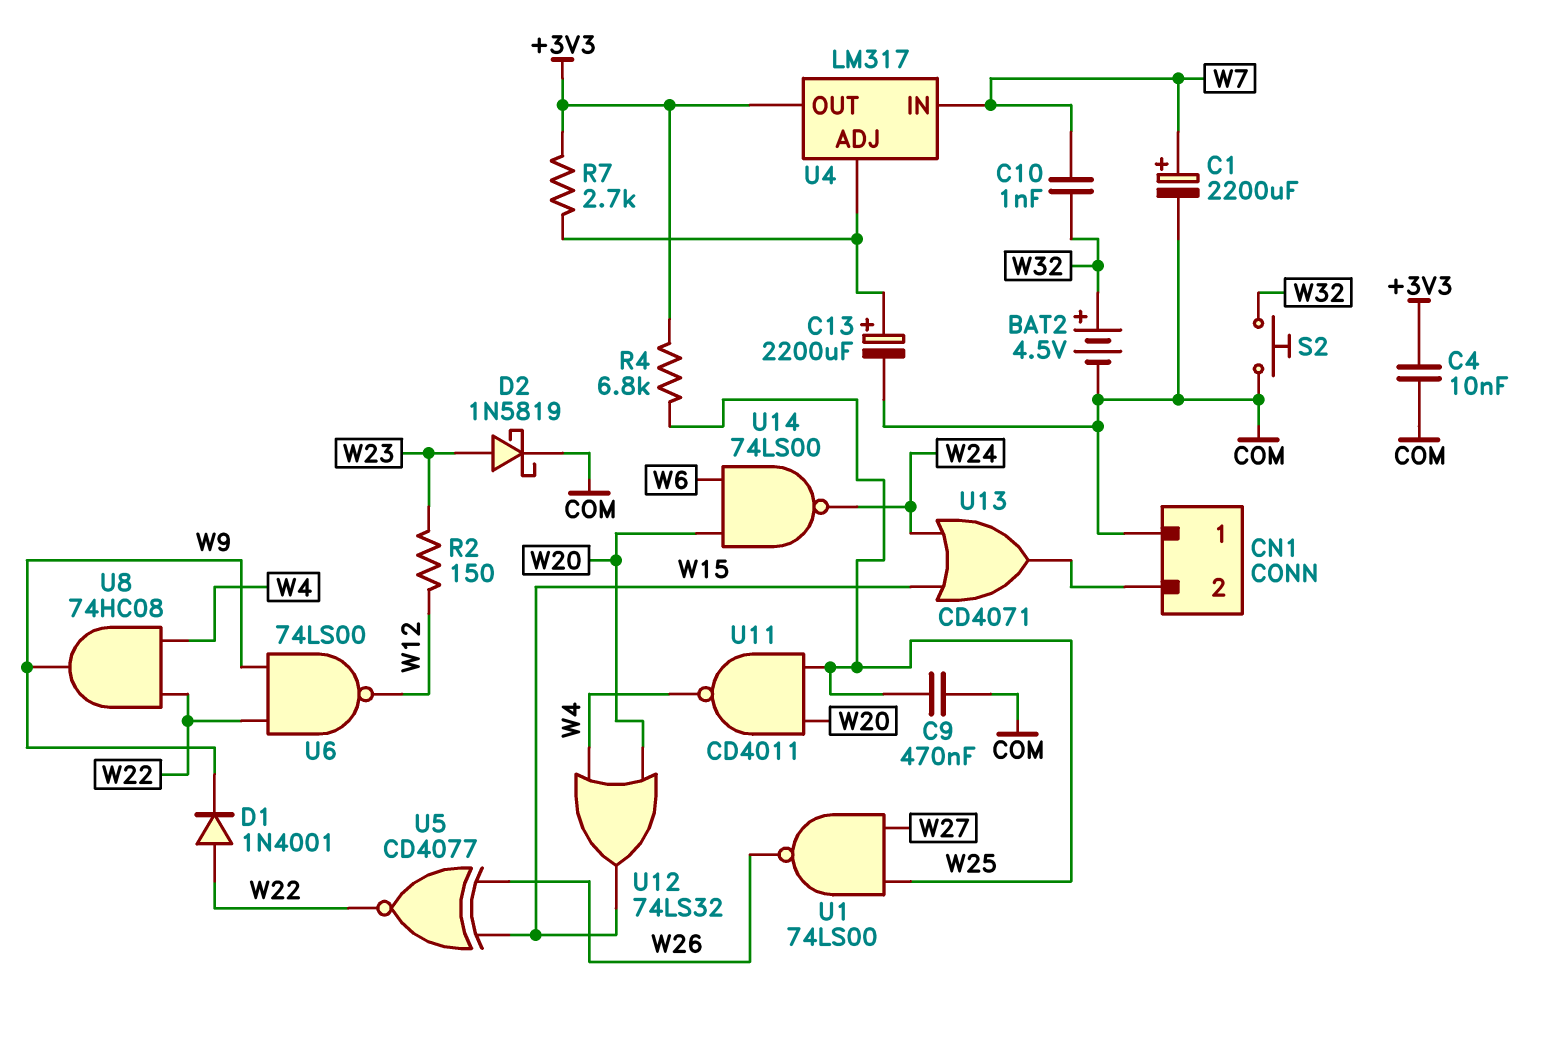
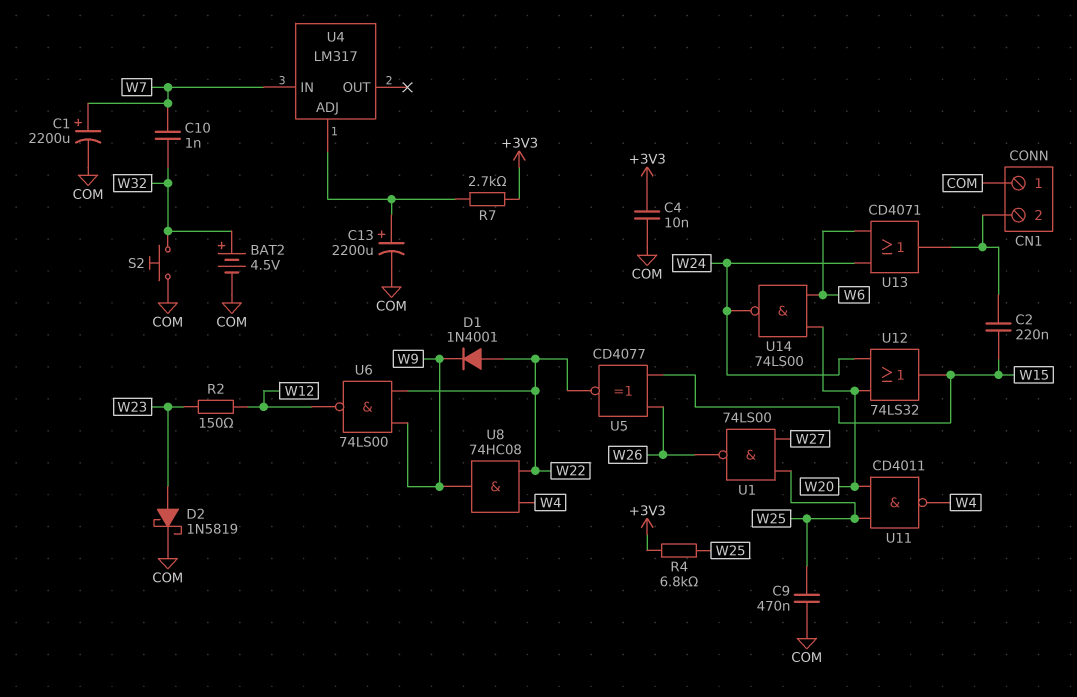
C2: none -> 220nF (CN1/2, W15)
U4 pin OUT: +3V3 -> none
U12: OR 74LS32 (in W4, in W20, out W15) -> OR 74LS32 (in W20, in W24, out W15)
U13: OR CD4071 (in W15, in W24, out CN1/2) -> OR CD4071 (in W6, in W24, out CN1/2)

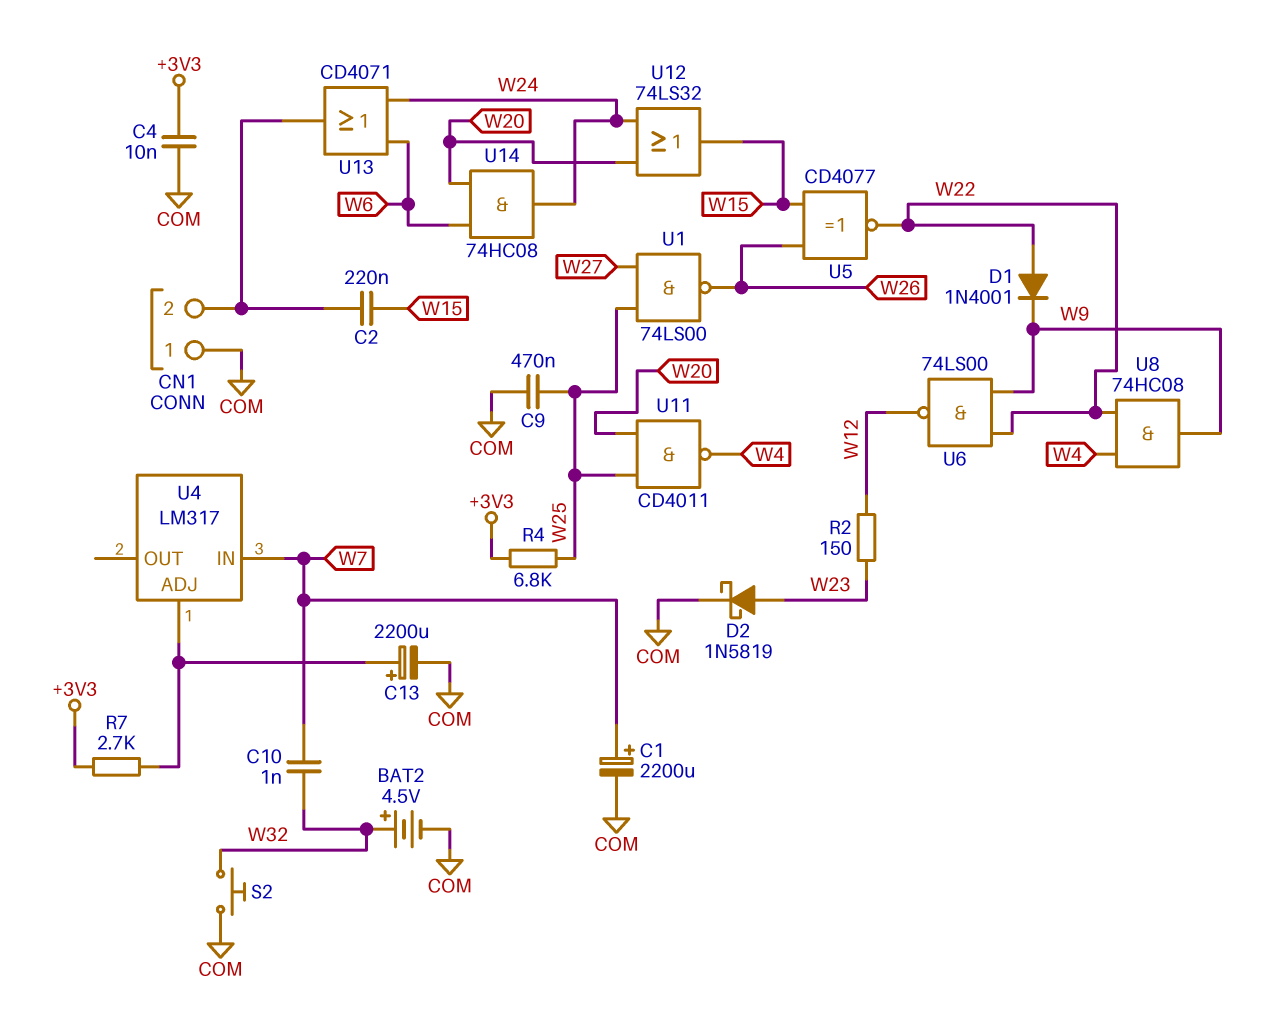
U14: NAND 74LS00 (in W6, in W20, out W24) -> AND 74HC08 (in W6, in W20, out W24)

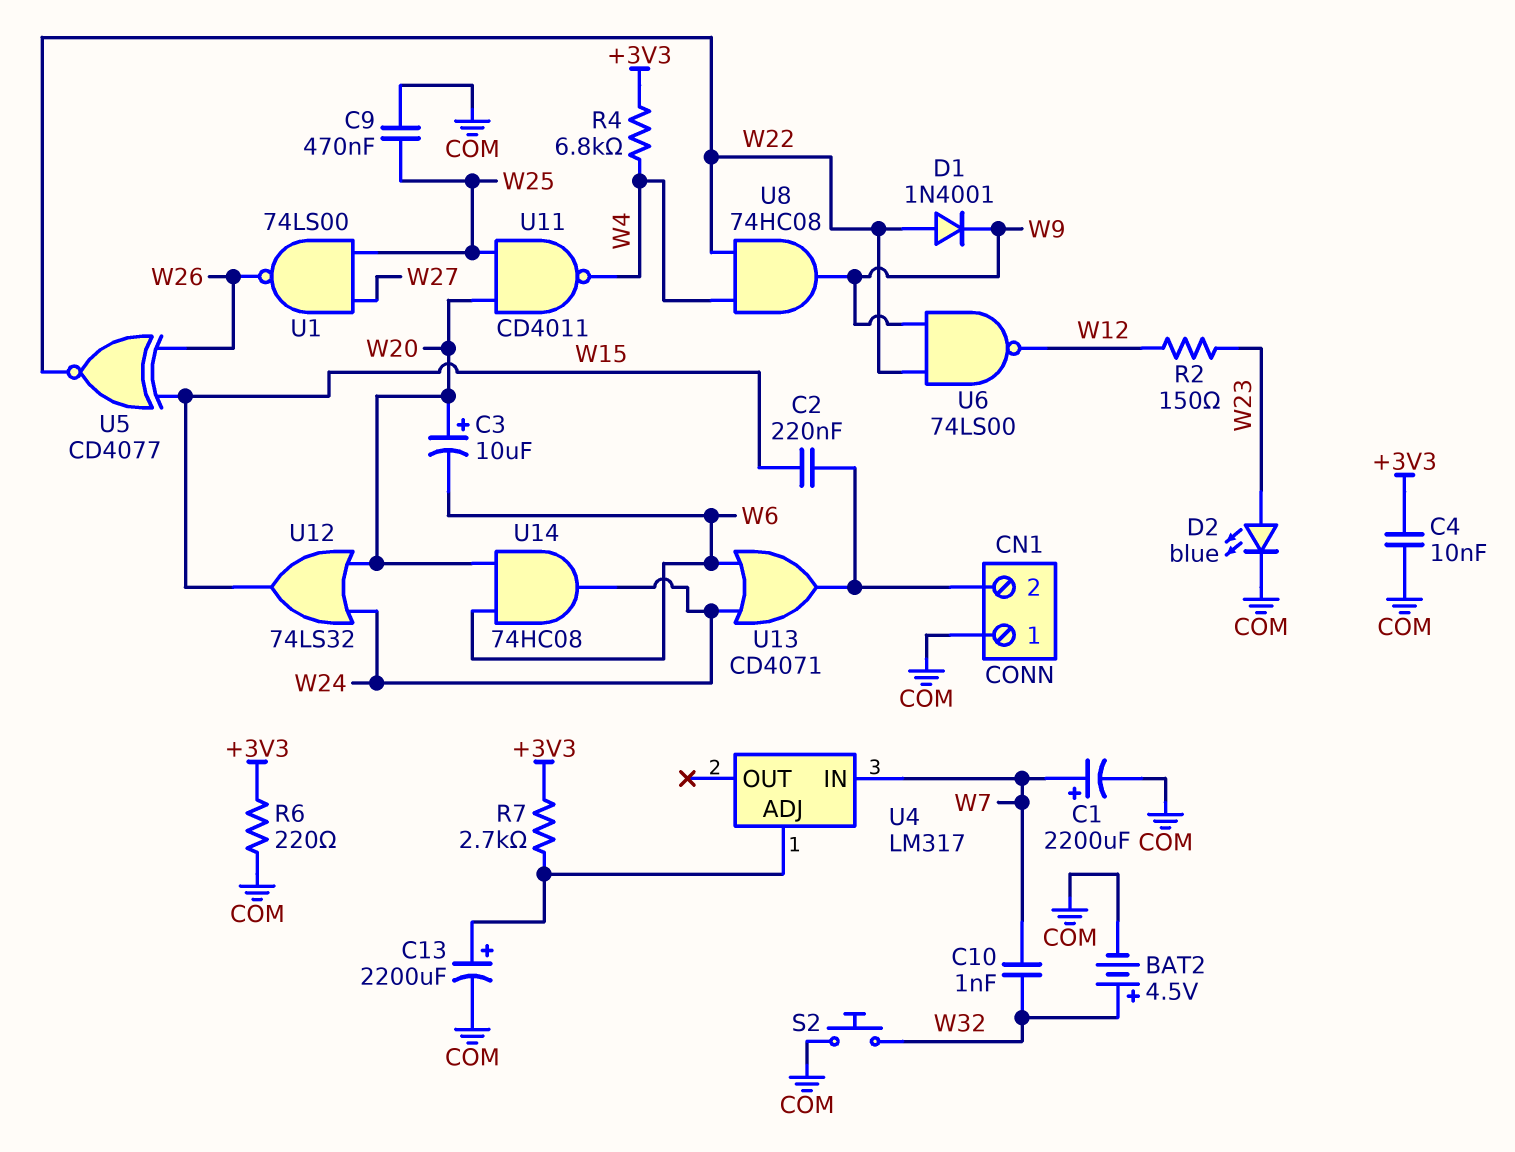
C3: none -> 10uF (plus W20, minus W6)
D2: schottky 1N5819 (A W23, K COM) -> LED blue (A W23, K COM)
R4: 6.8k (+3V3, W25) -> 6.8k (+3V3, W4)
R6: none -> 220 (+3V3, COM)

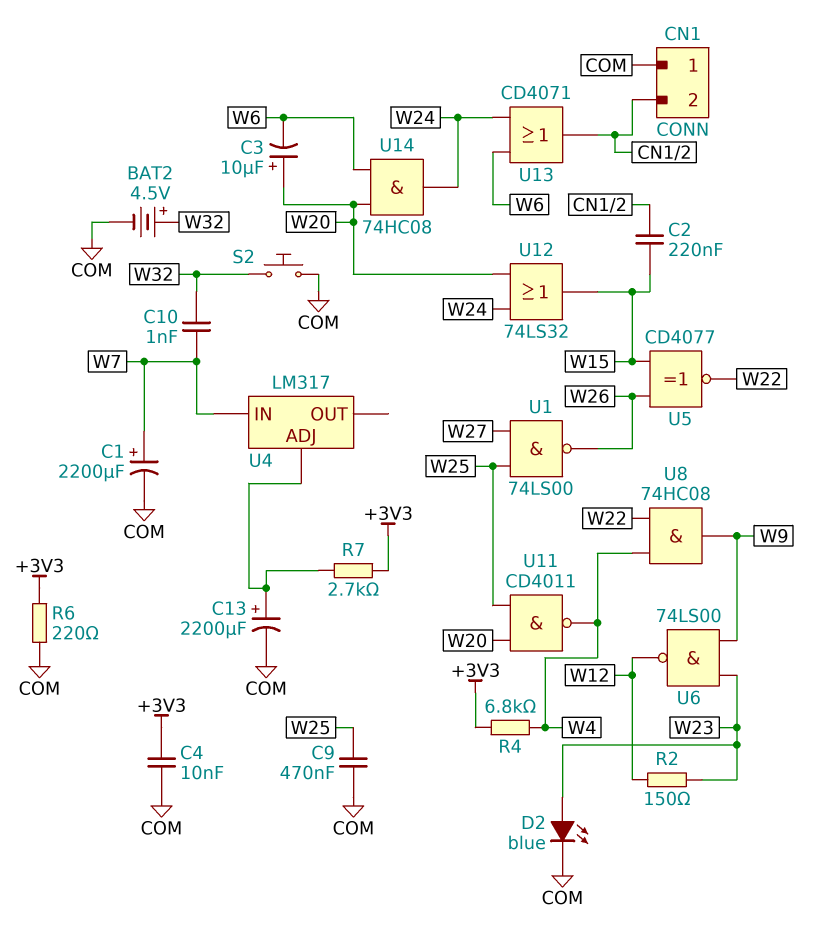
D1: diode 1N4001 (A W22, K W9) -> none
U6: NAND 74LS00 (in W9, in W22, out W12) -> NAND 74LS00 (in W9, in W23, out W12)

